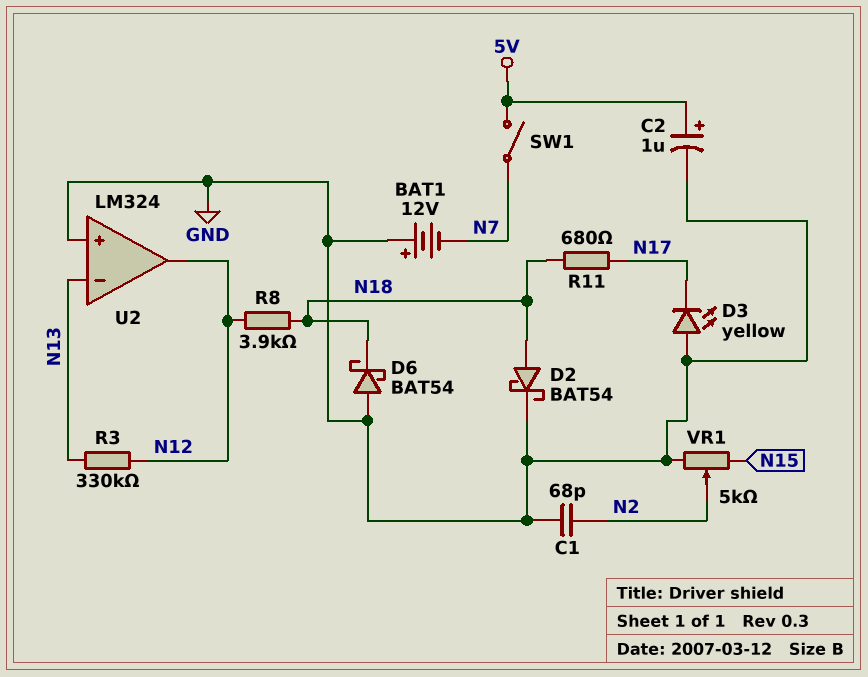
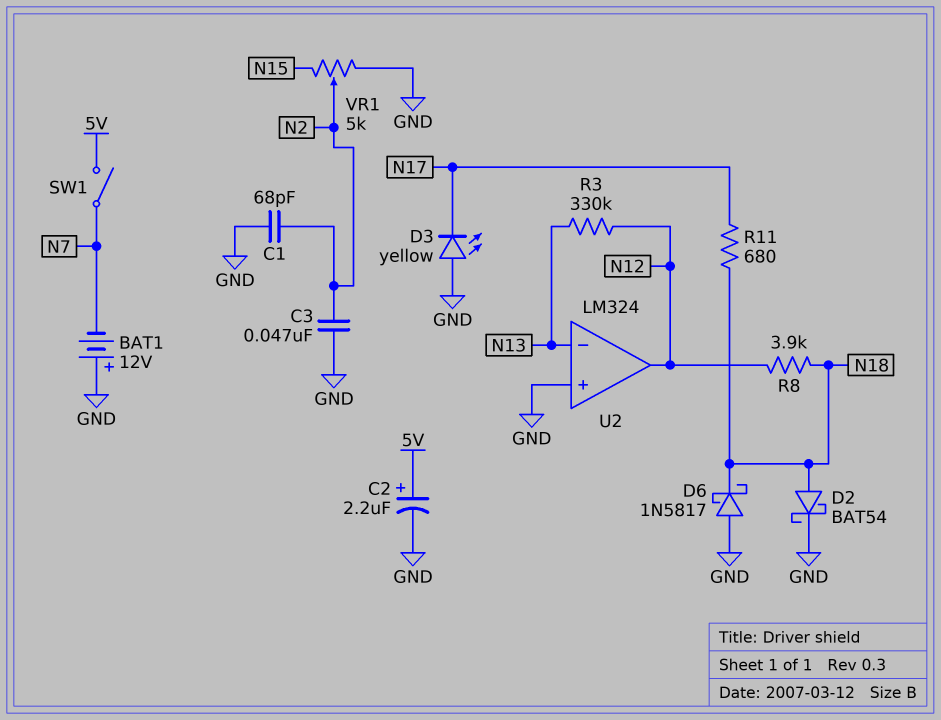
C2: 1uF (plus 5V, minus GND) -> 2.2uF (plus 5V, minus GND)
C3: none -> 47nF (GND, N2)
D6: schottky BAT54 (A GND, K N18) -> schottky 1N5817 (A GND, K N18)

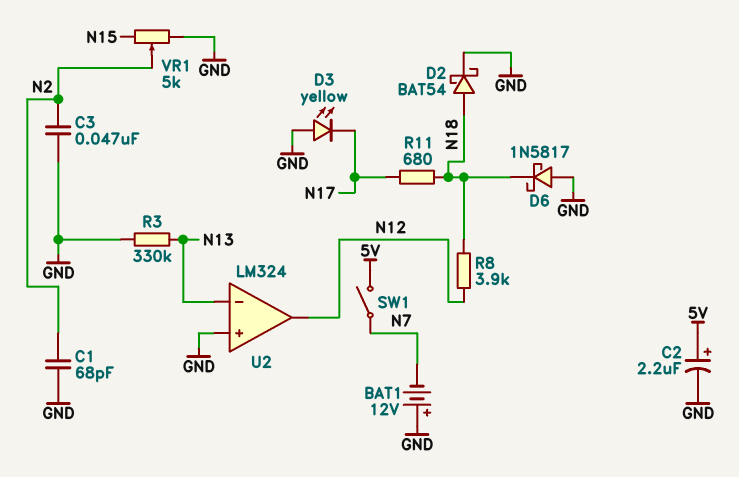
R3: 330k (N12, N13) -> 330k (GND, N13)

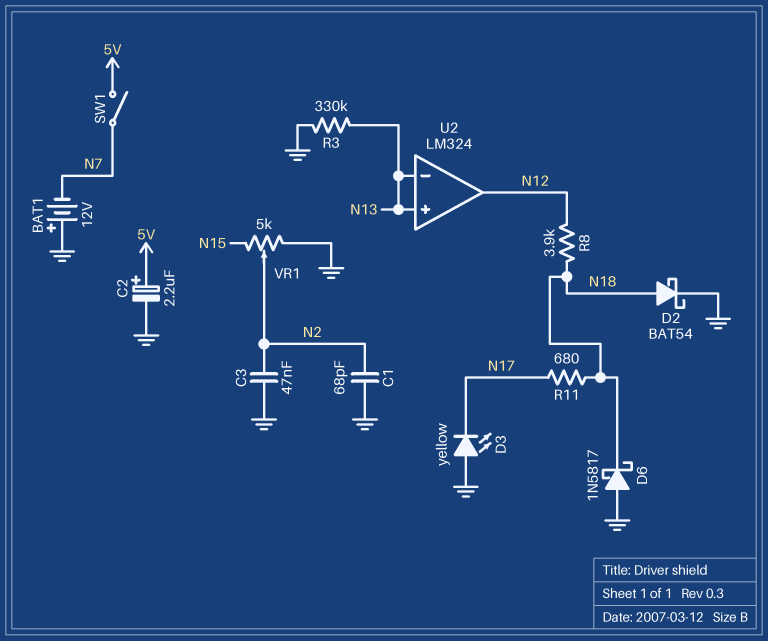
U2 pin in+: GND -> N13

